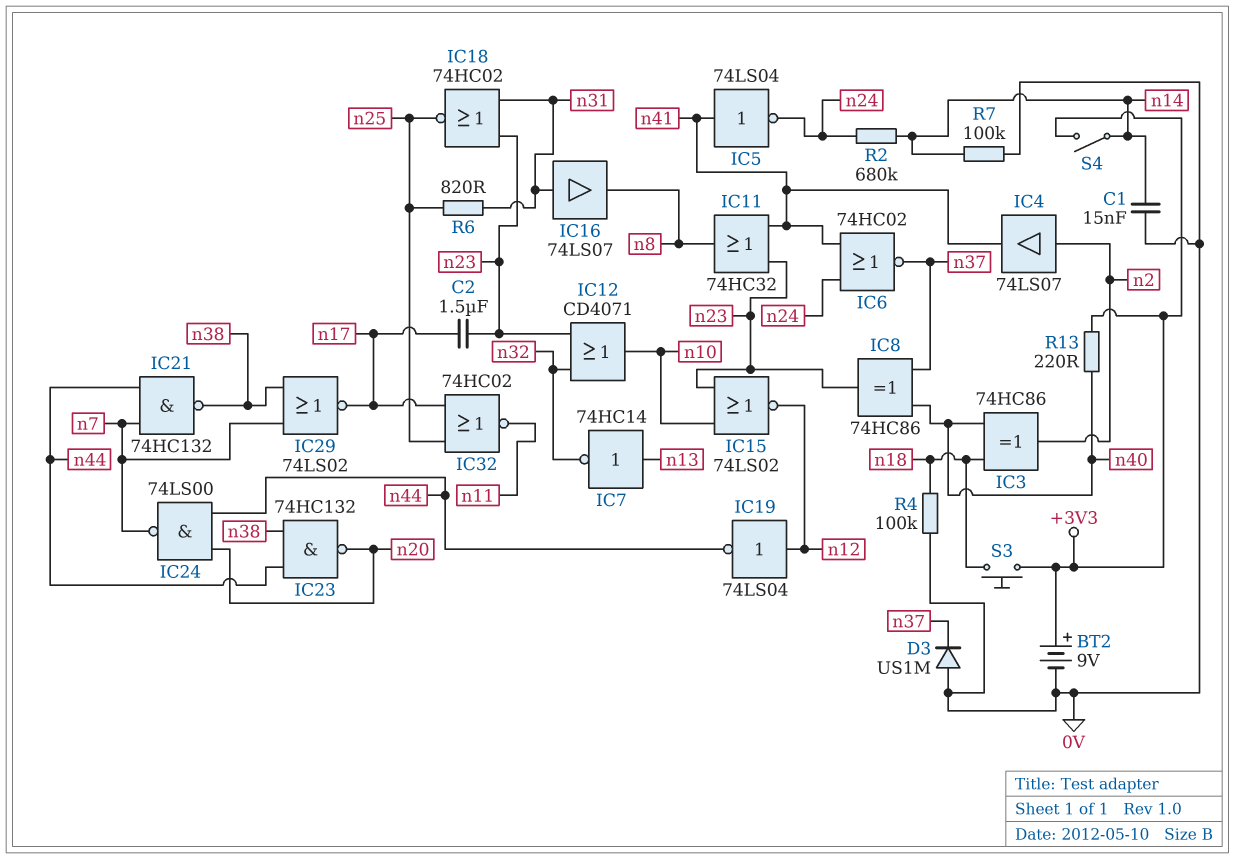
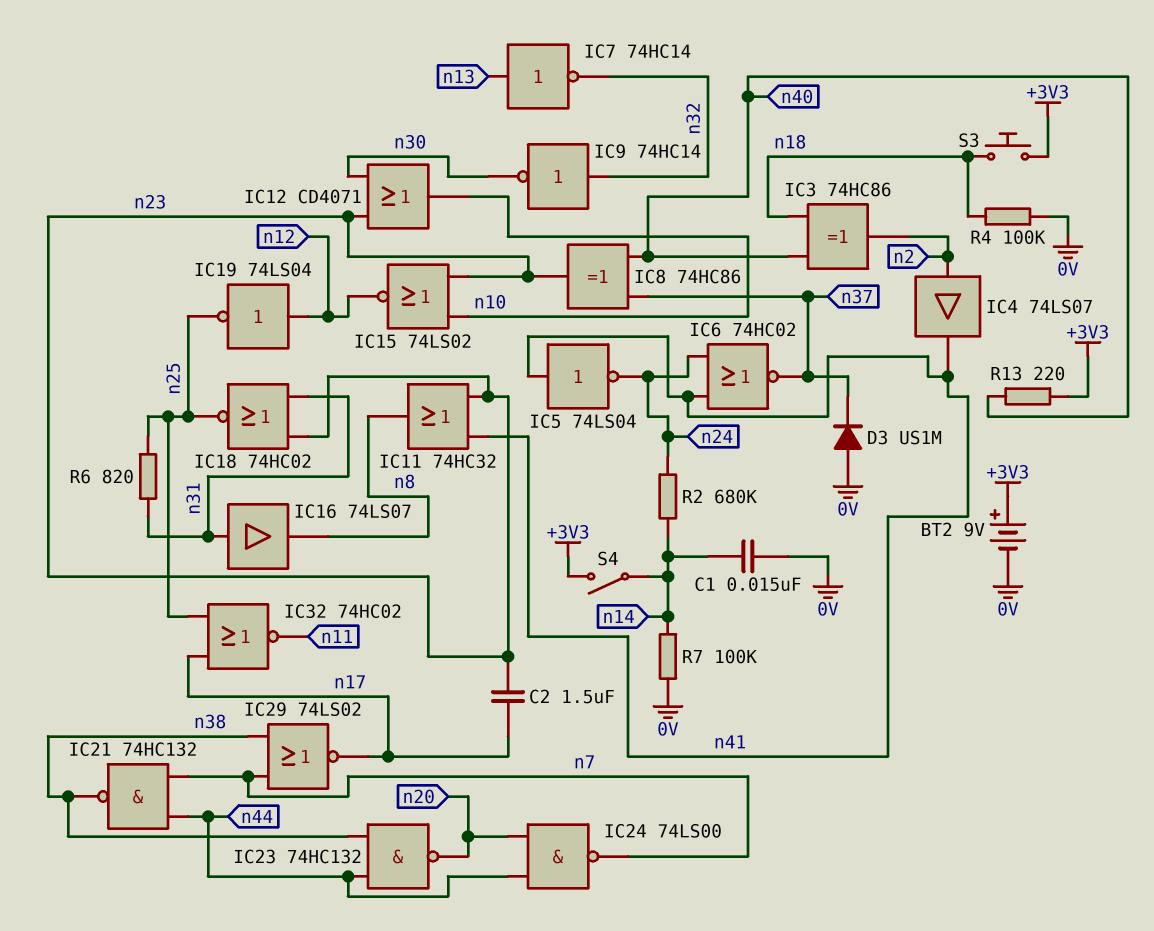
IC9: none -> NOT 74HC14 (in n32, out n30)
IC12: OR CD4071 (in n23, in n32, out n10) -> OR CD4071 (in n23, in n30, out n10)
IC19: NOT 74LS04 (in n12, out n44) -> NOT 74LS04 (in n12, out n25)

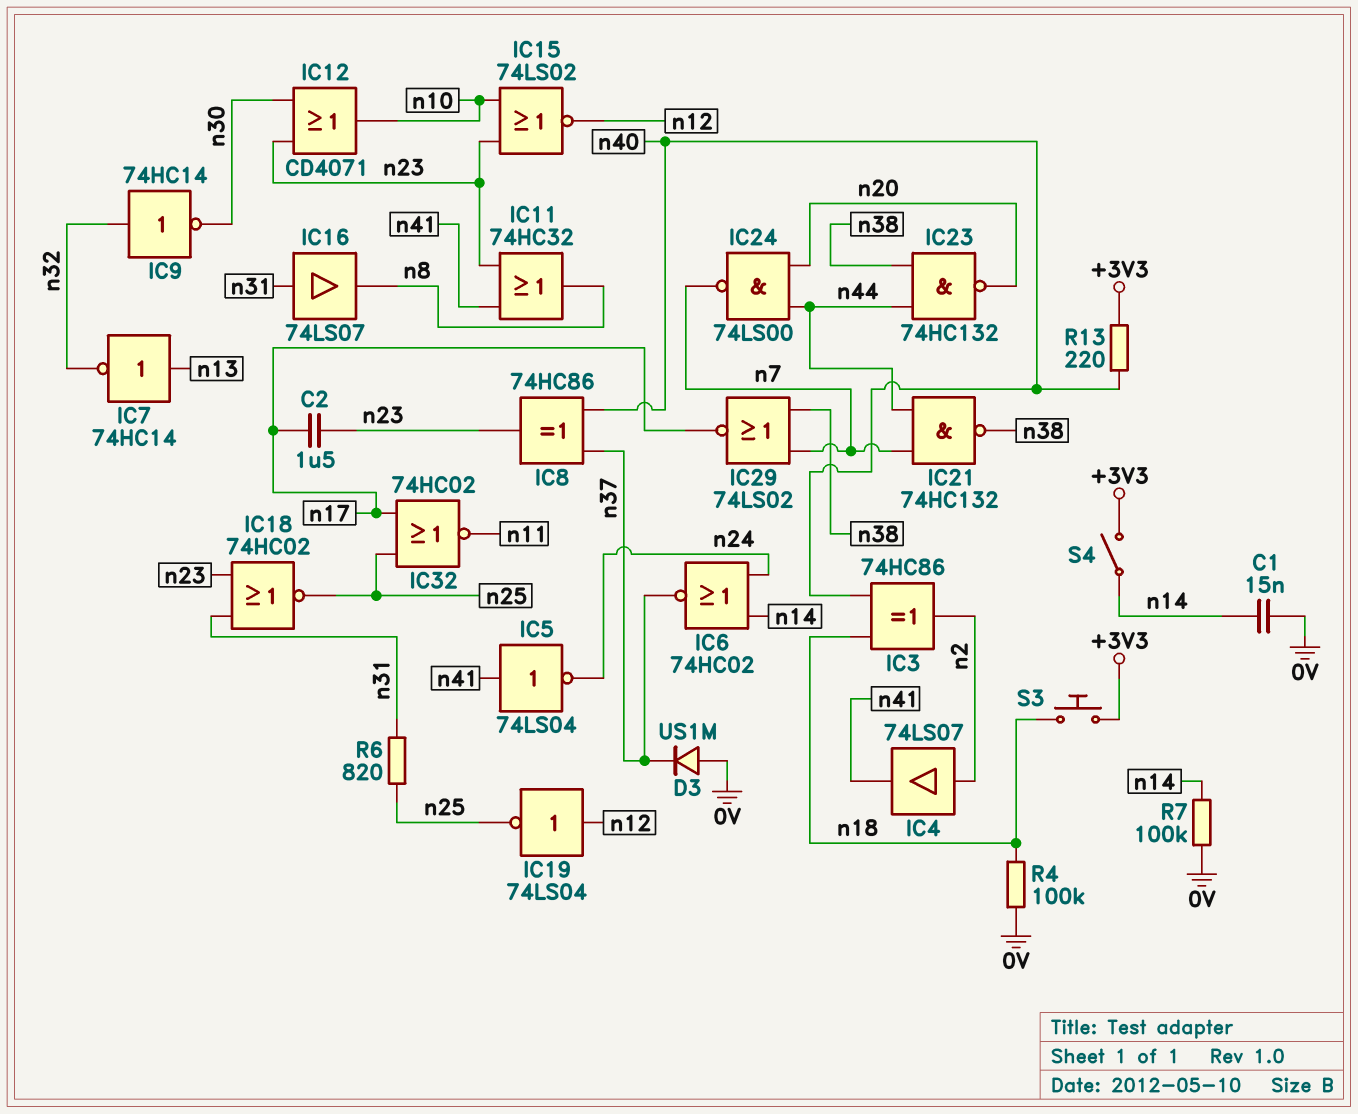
BT2: 9V (plus +3V3, minus 0V) -> none
IC6: NOR 74HC02 (in n24, in n41, out n37) -> NOR 74HC02 (in n14, in n24, out n37)
R2: 680k (n14, n24) -> none

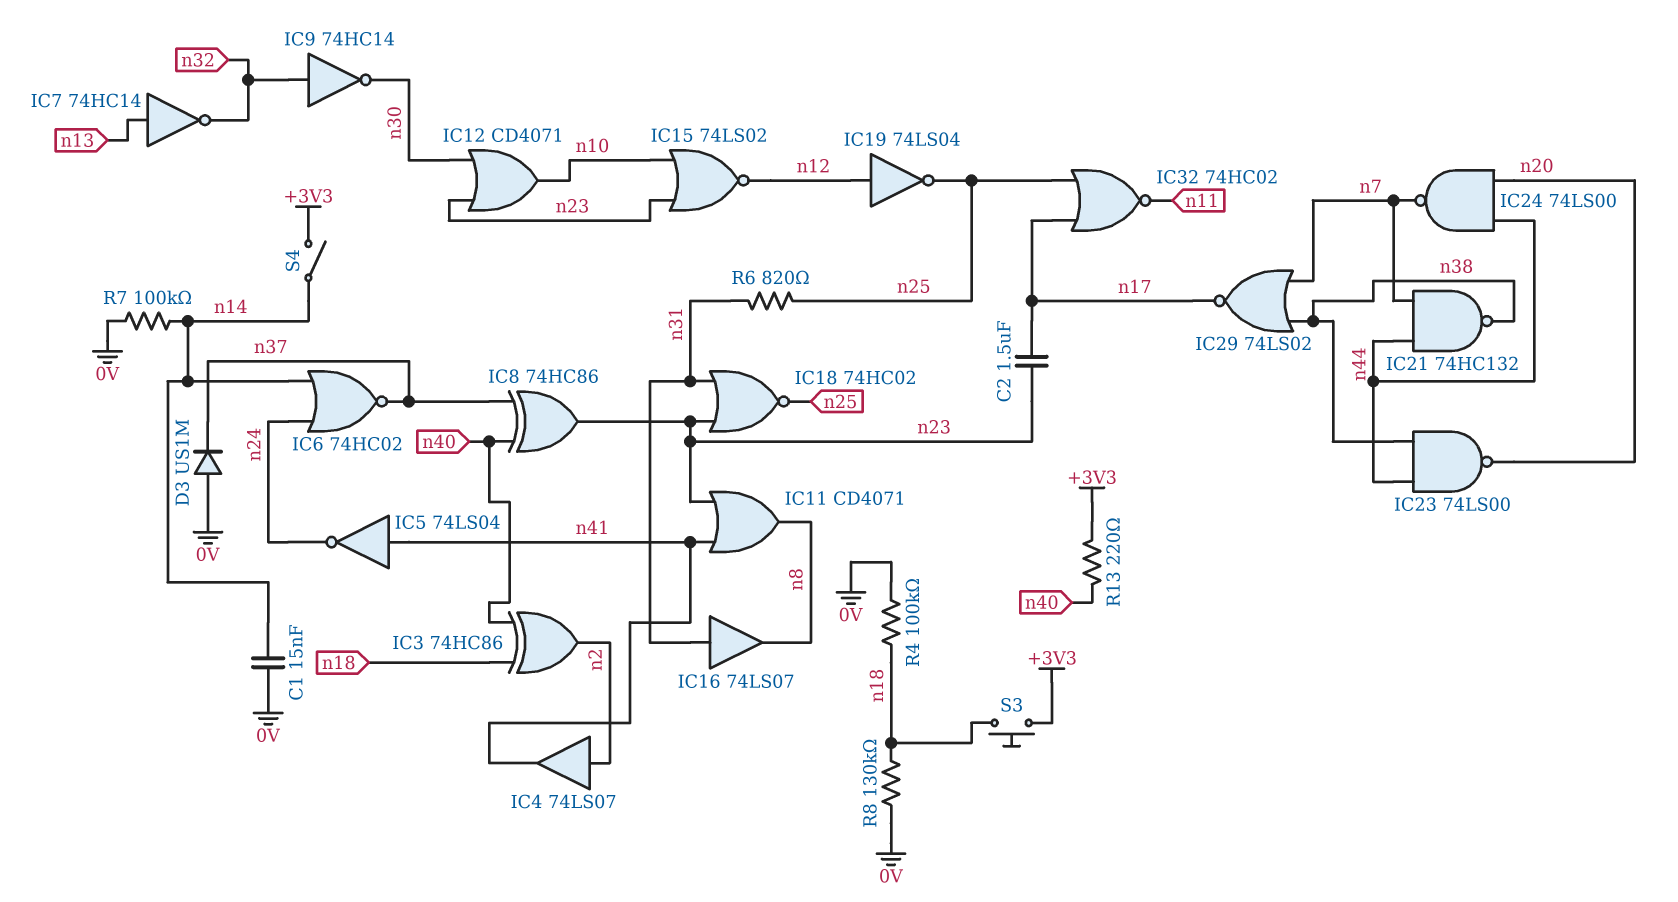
IC11: OR 74HC32 (in n23, in n41, out n8) -> OR CD4071 (in n23, in n41, out n8)
IC23: NAND 74HC132 (in n38, in n44, out n20) -> NAND 74LS00 (in n38, in n44, out n20)
R8: none -> 130k (0V, n18)

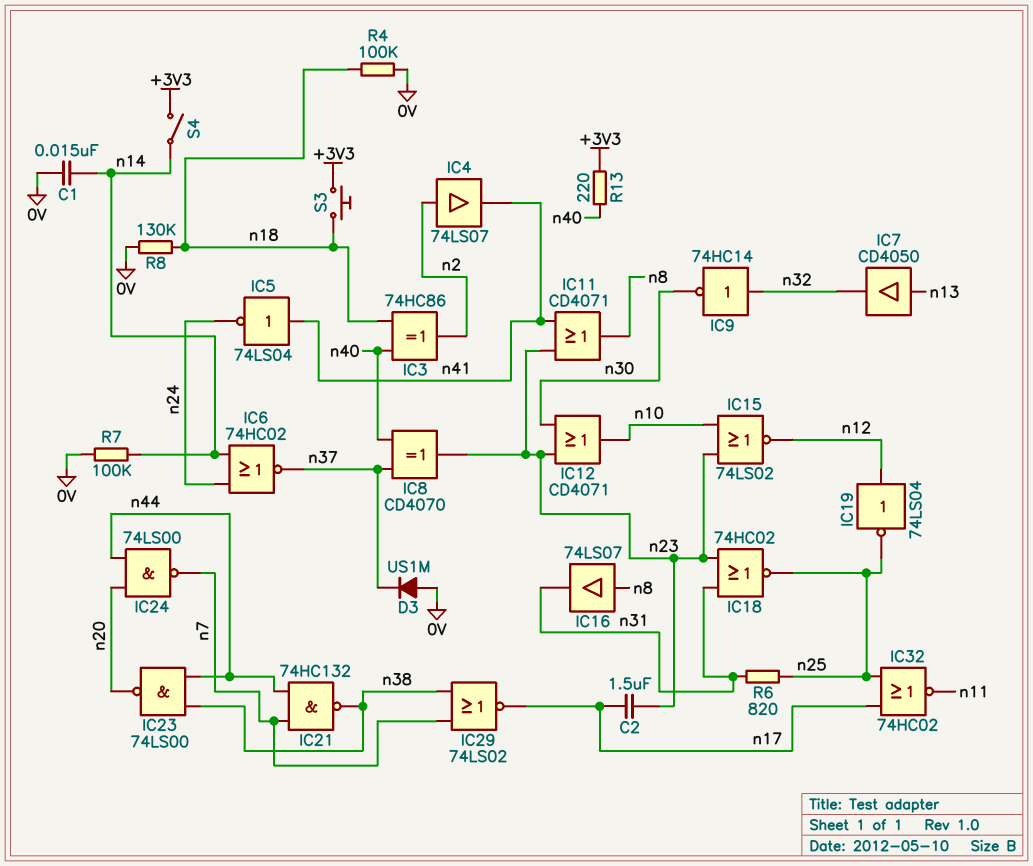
IC7: NOT 74HC14 (in n13, out n32) -> buffer CD4050 (in n13, out n32)
IC8: XOR 74HC86 (in n37, in n40, out n23) -> XOR CD4070 (in n37, in n40, out n23)
IC16: buffer 74LS07 (in n31, out n8) -> buffer 74LS07 (in n8, out n31)

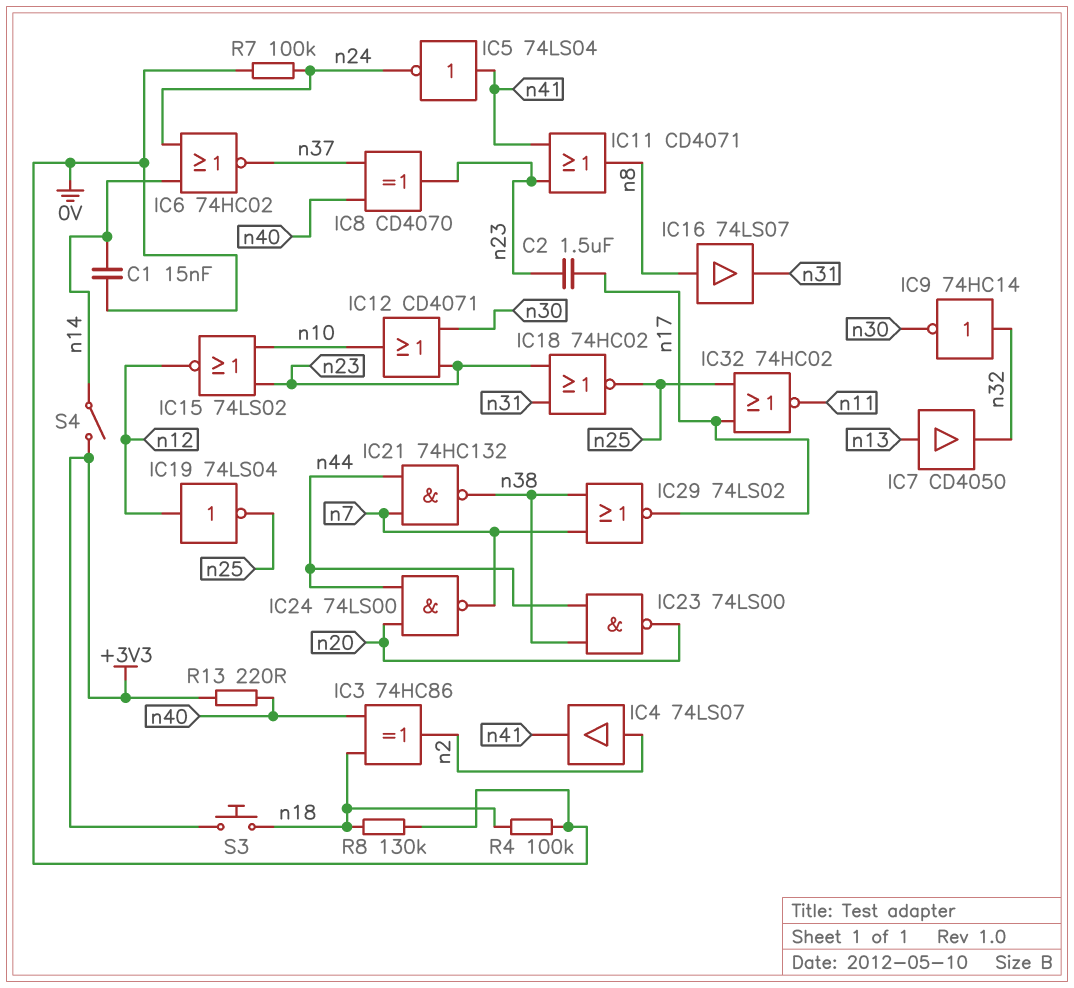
D3: diode US1M (A 0V, K n37) -> none
R6: 820 (n25, n31) -> none
R7: 100k (0V, n14) -> 100k (0V, n24)

